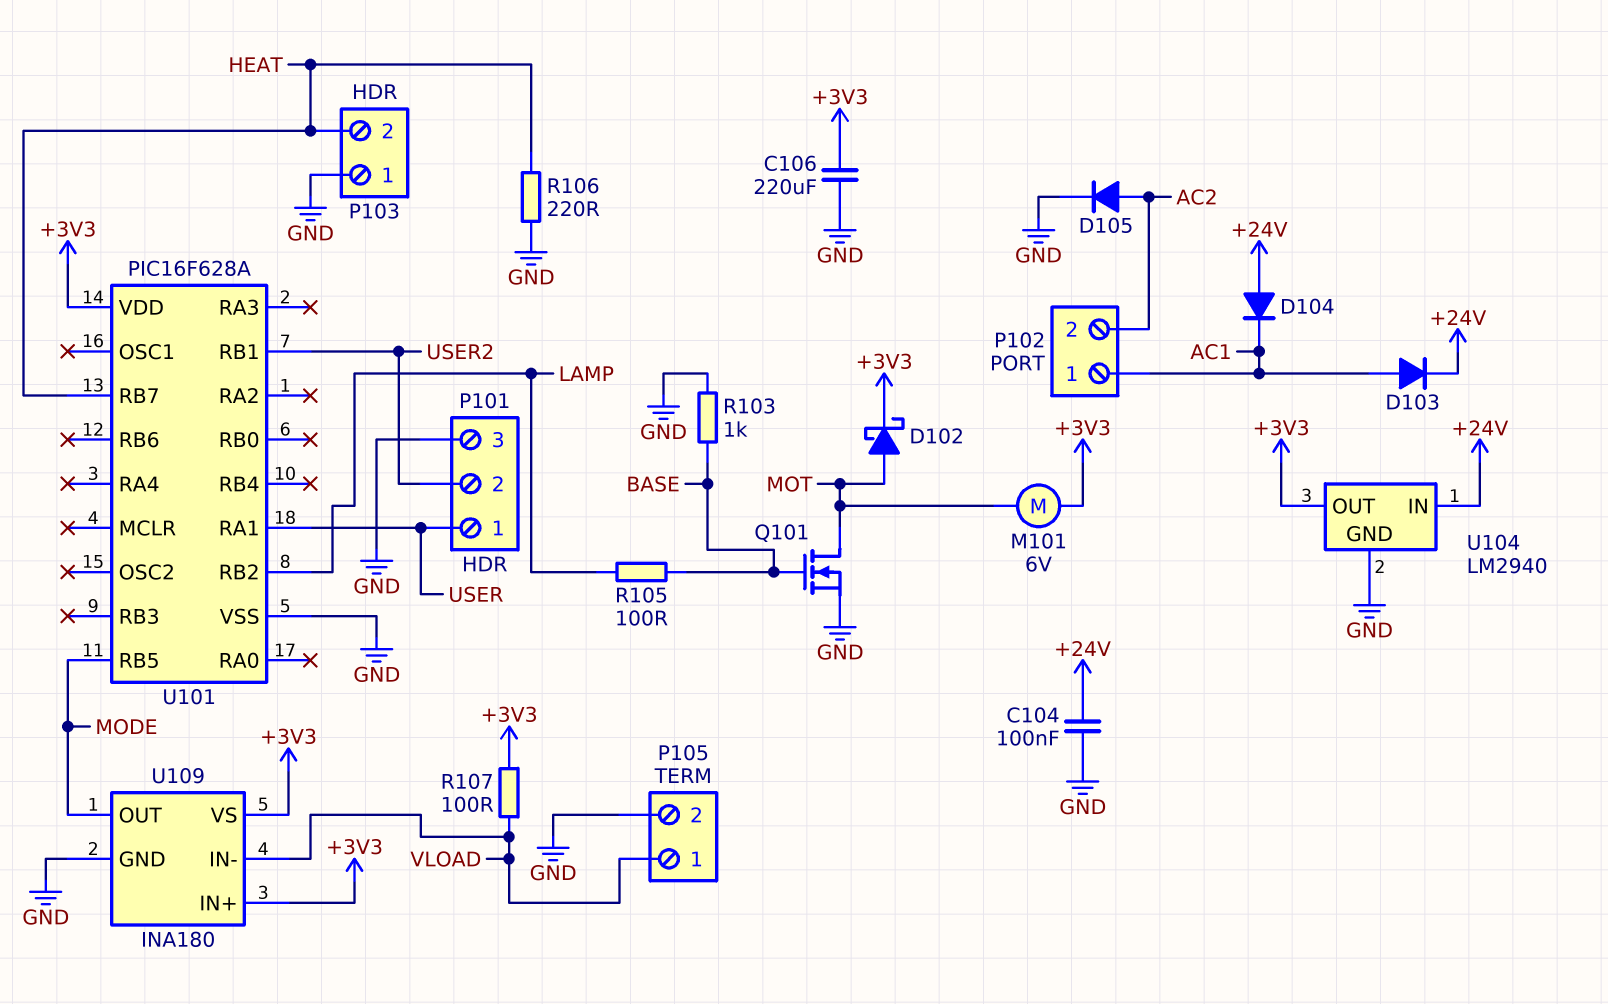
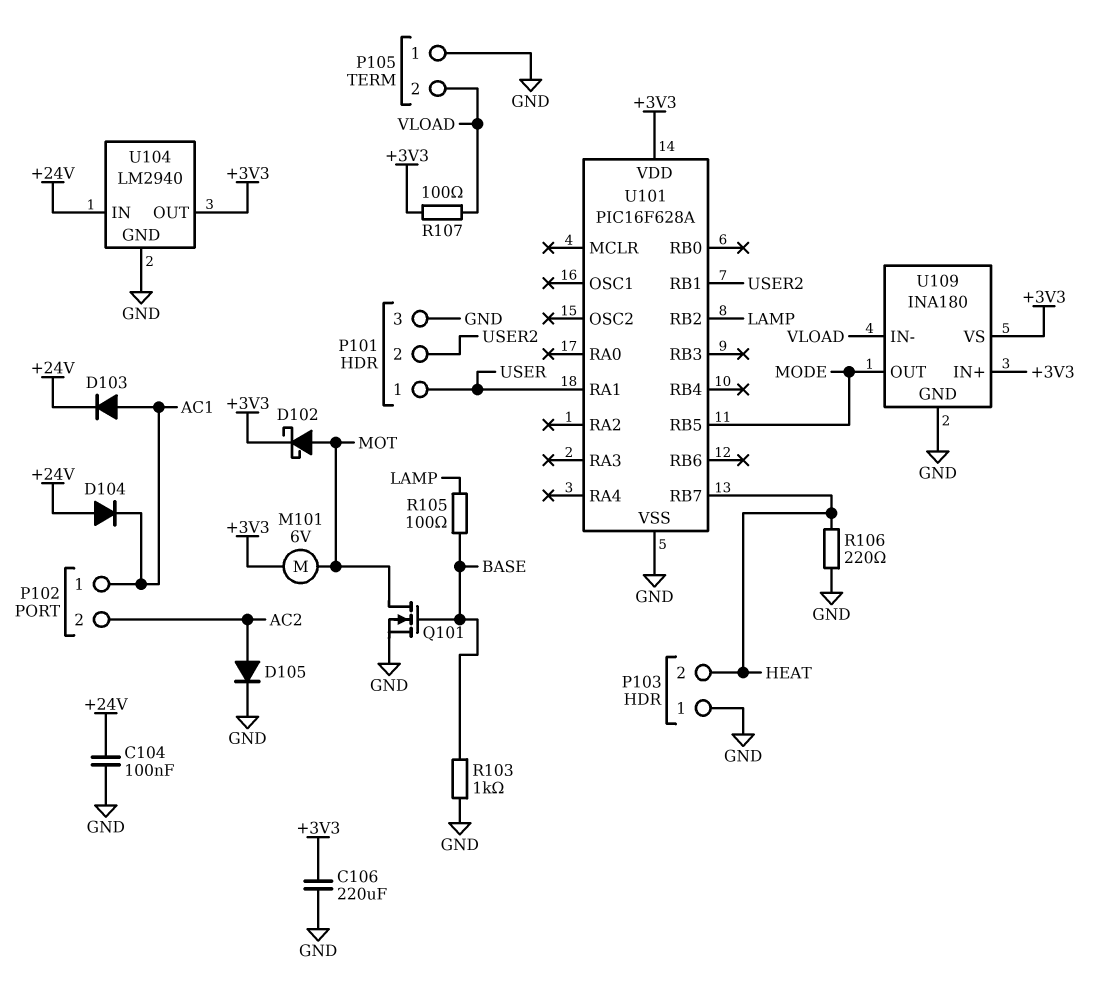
P105 pin 1: VLOAD -> GND
P105 pin 2: GND -> VLOAD

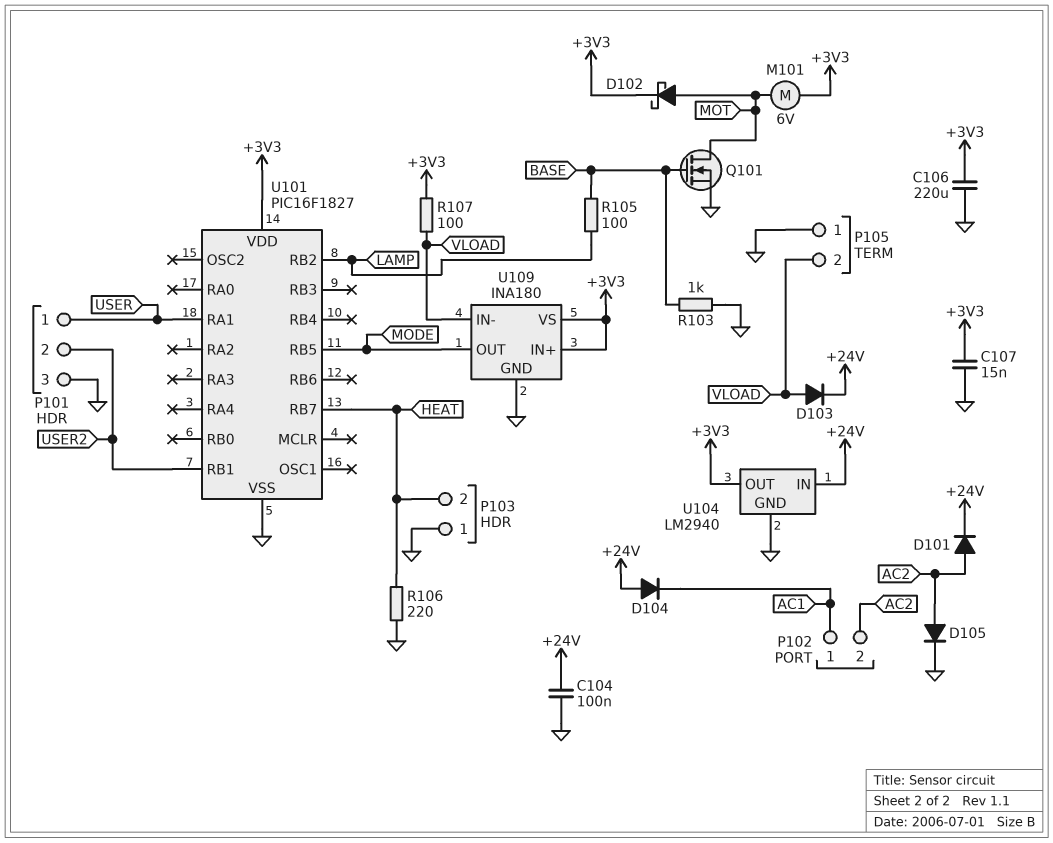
C107: none -> 15nF (+3V3, GND)
D101: none -> diode (A AC2, K +24V)
D103: diode (A AC1, K +24V) -> diode (A VLOAD, K +24V)
U101: PIC16F628A -> PIC16F1827

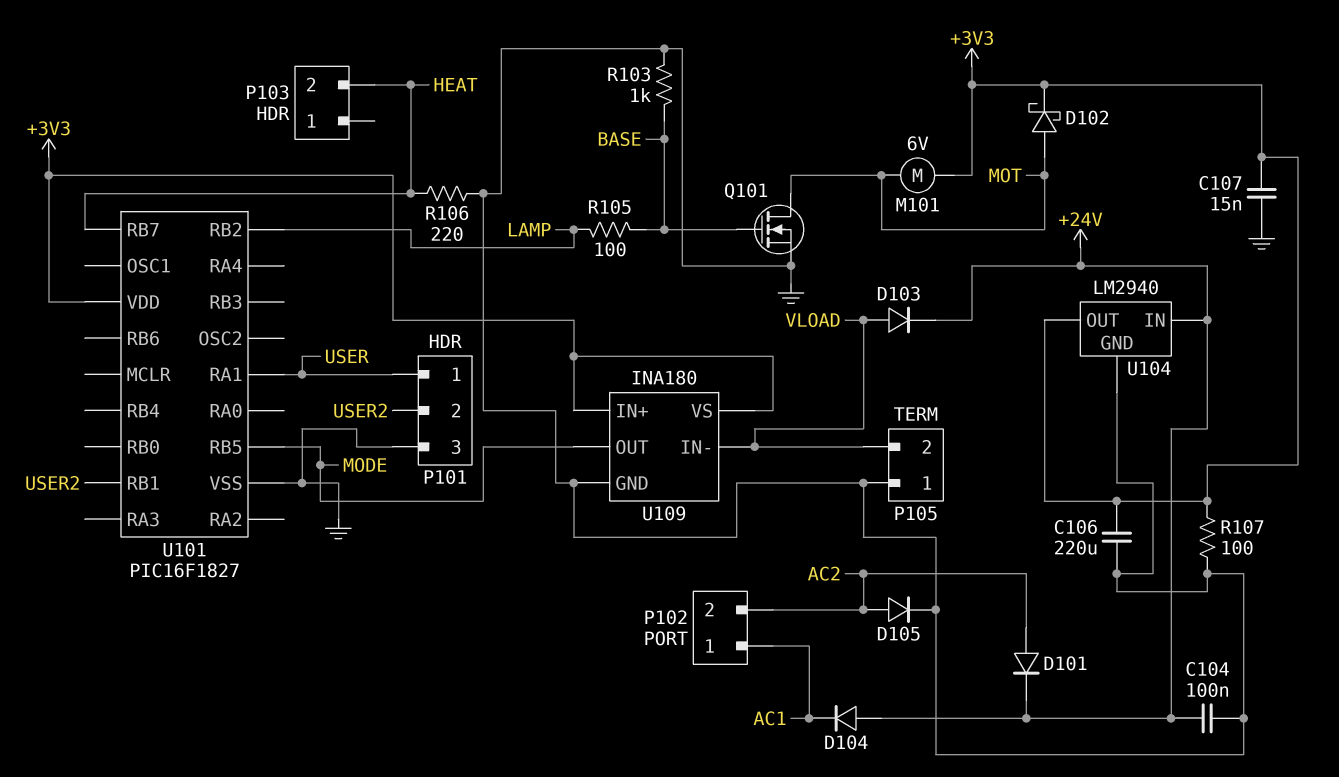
P103 pin 1: GND -> none
R107: 100 (+3V3, VLOAD) -> 100 (+3V3, GND)

